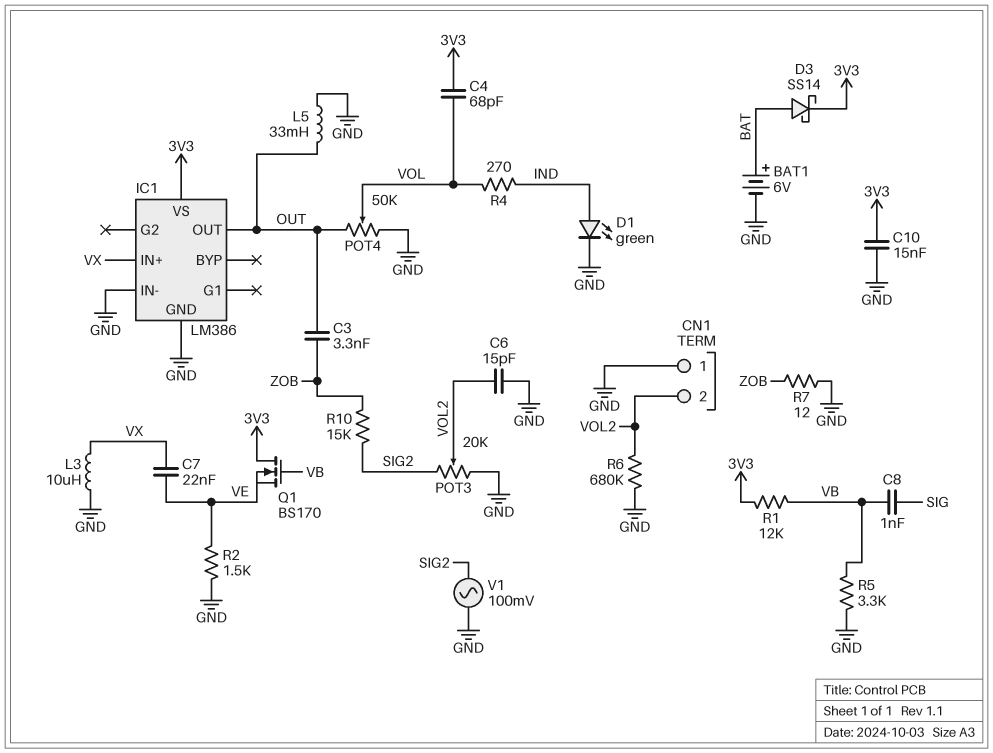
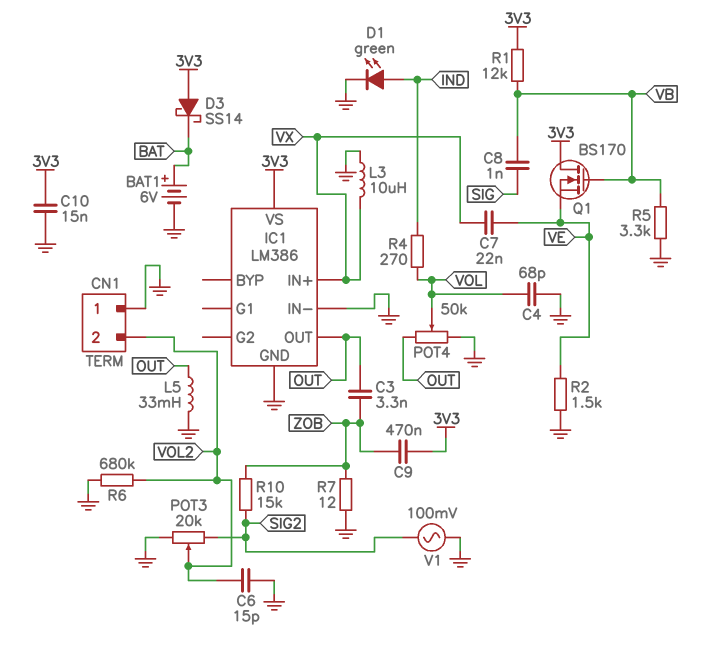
C4: 68pF (3V3, VOL) -> 68pF (GND, VOL)
C9: none -> 470nF (3V3, ZOB)
D3: schottky SS14 (A BAT, K 3V3) -> schottky SS14 (A 3V3, K BAT)

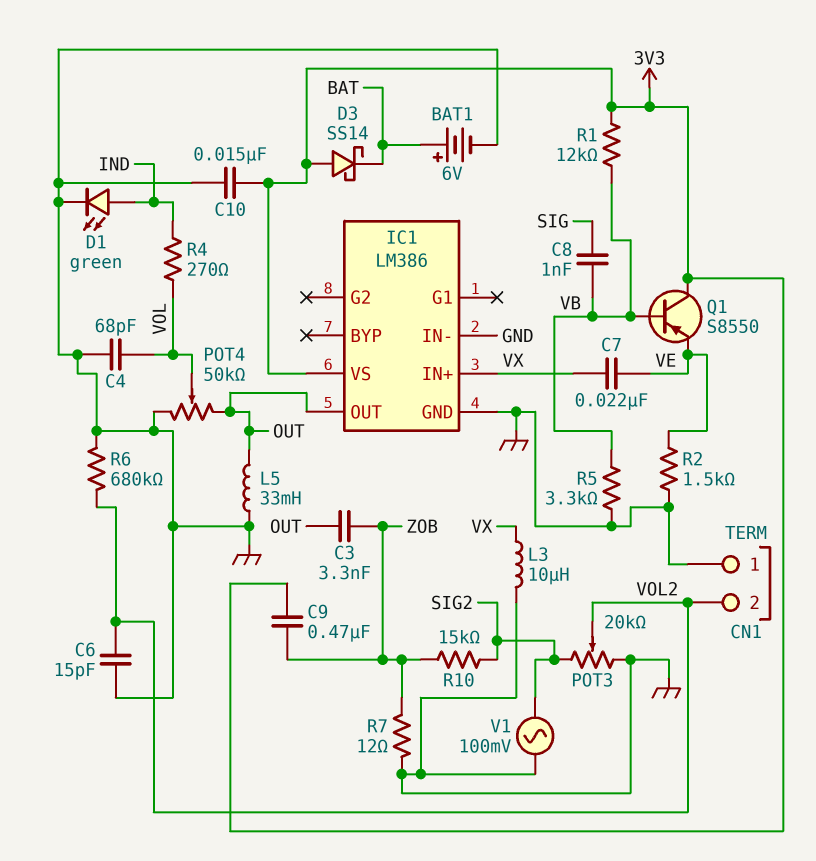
Q1: NMOS BS170 (G VB, D 3V3, S VE) -> PNP S8550 (B VB, C 3V3, E VE)

